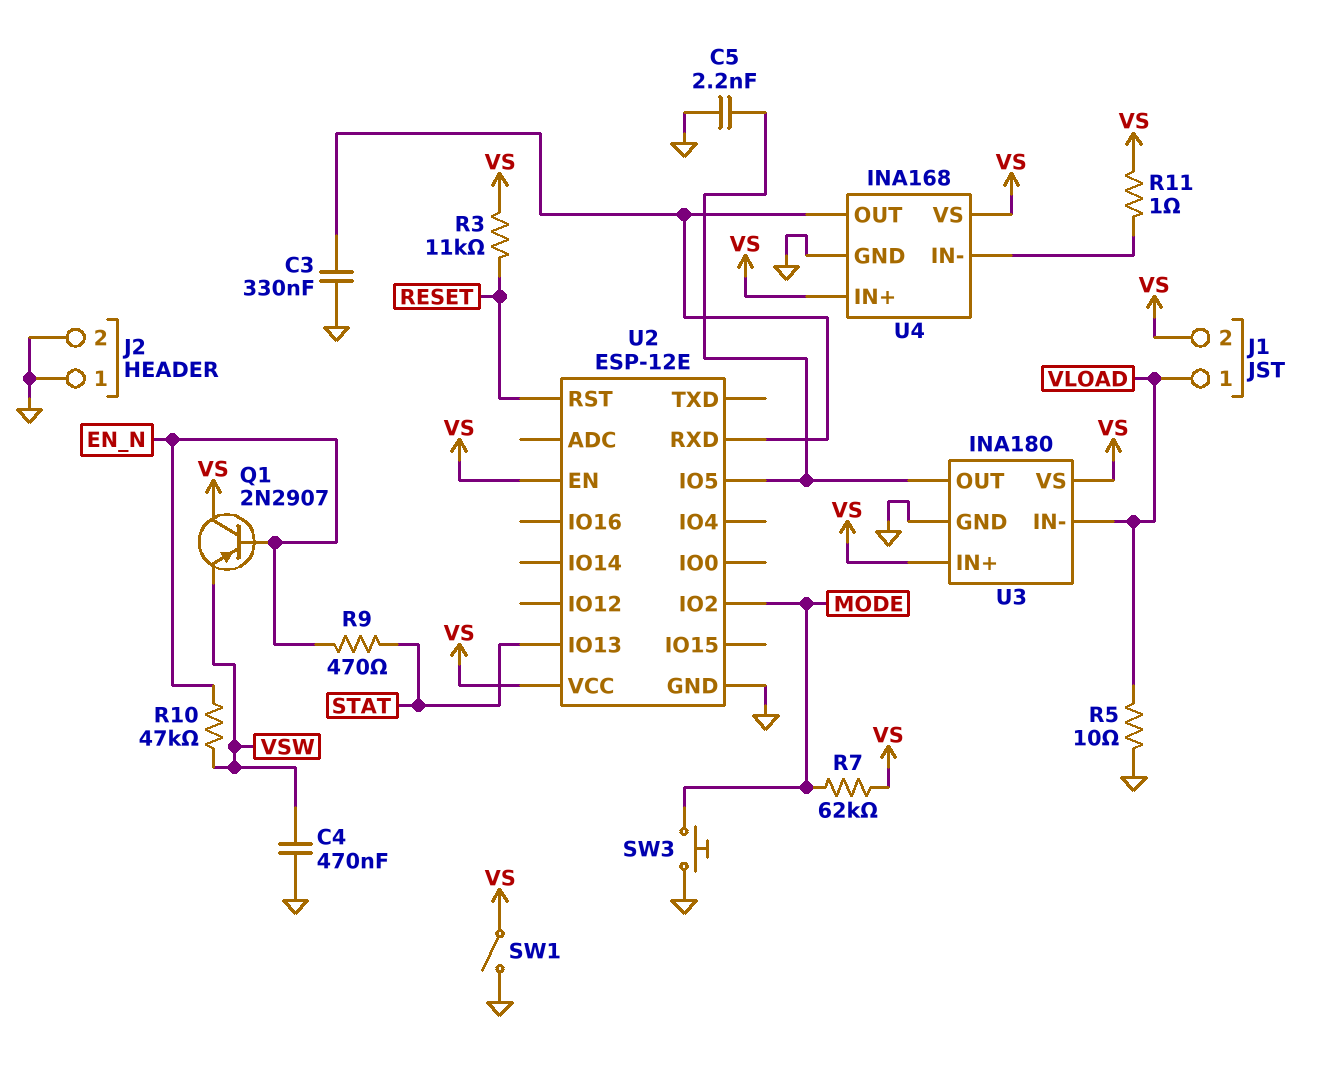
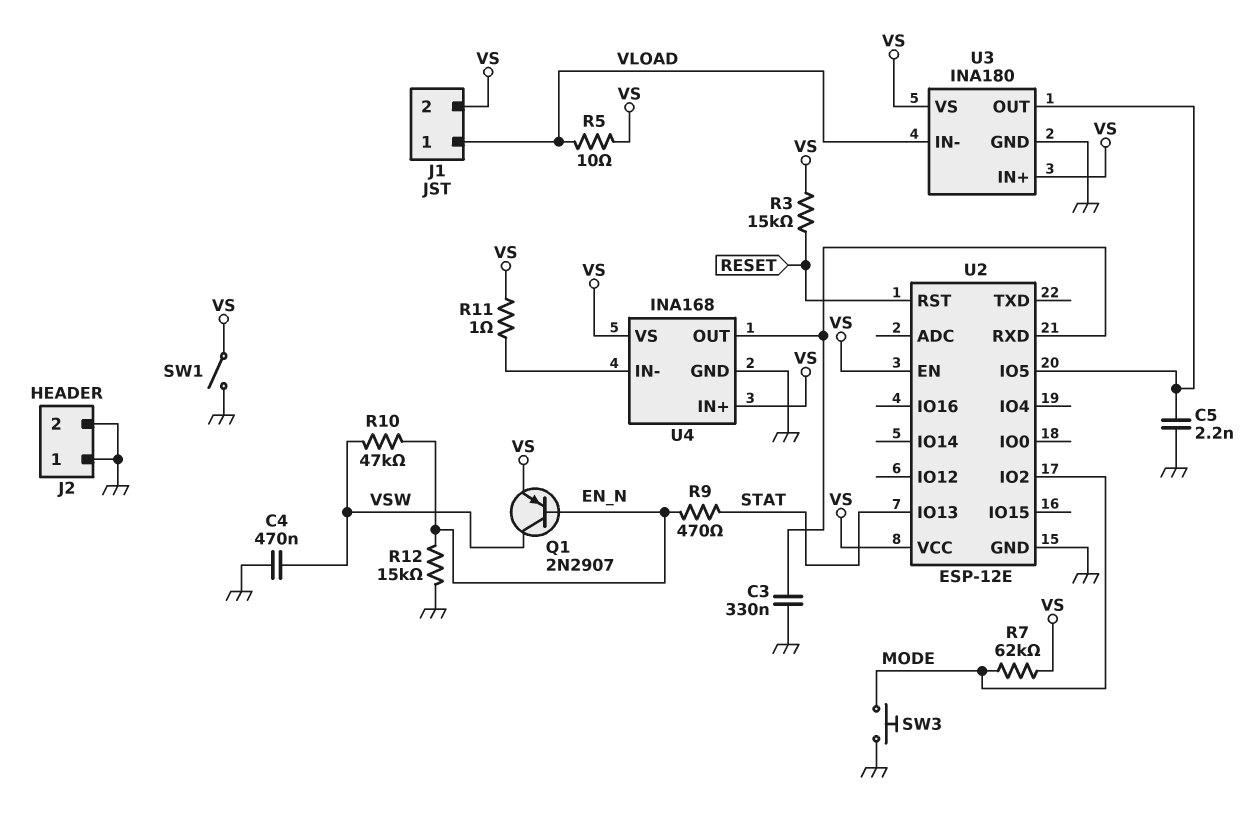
Q1: PNP 2N2907 (B EN_N, C VS, E VSW) -> PNP 2N2907 (B EN_N, C VSW, E VS)
R3: 11k (RESET, VS) -> 15k (RESET, VS)
R5: 10 (GND, VLOAD) -> 10 (VLOAD, VS)
R12: none -> 15k (EN_N, GND)

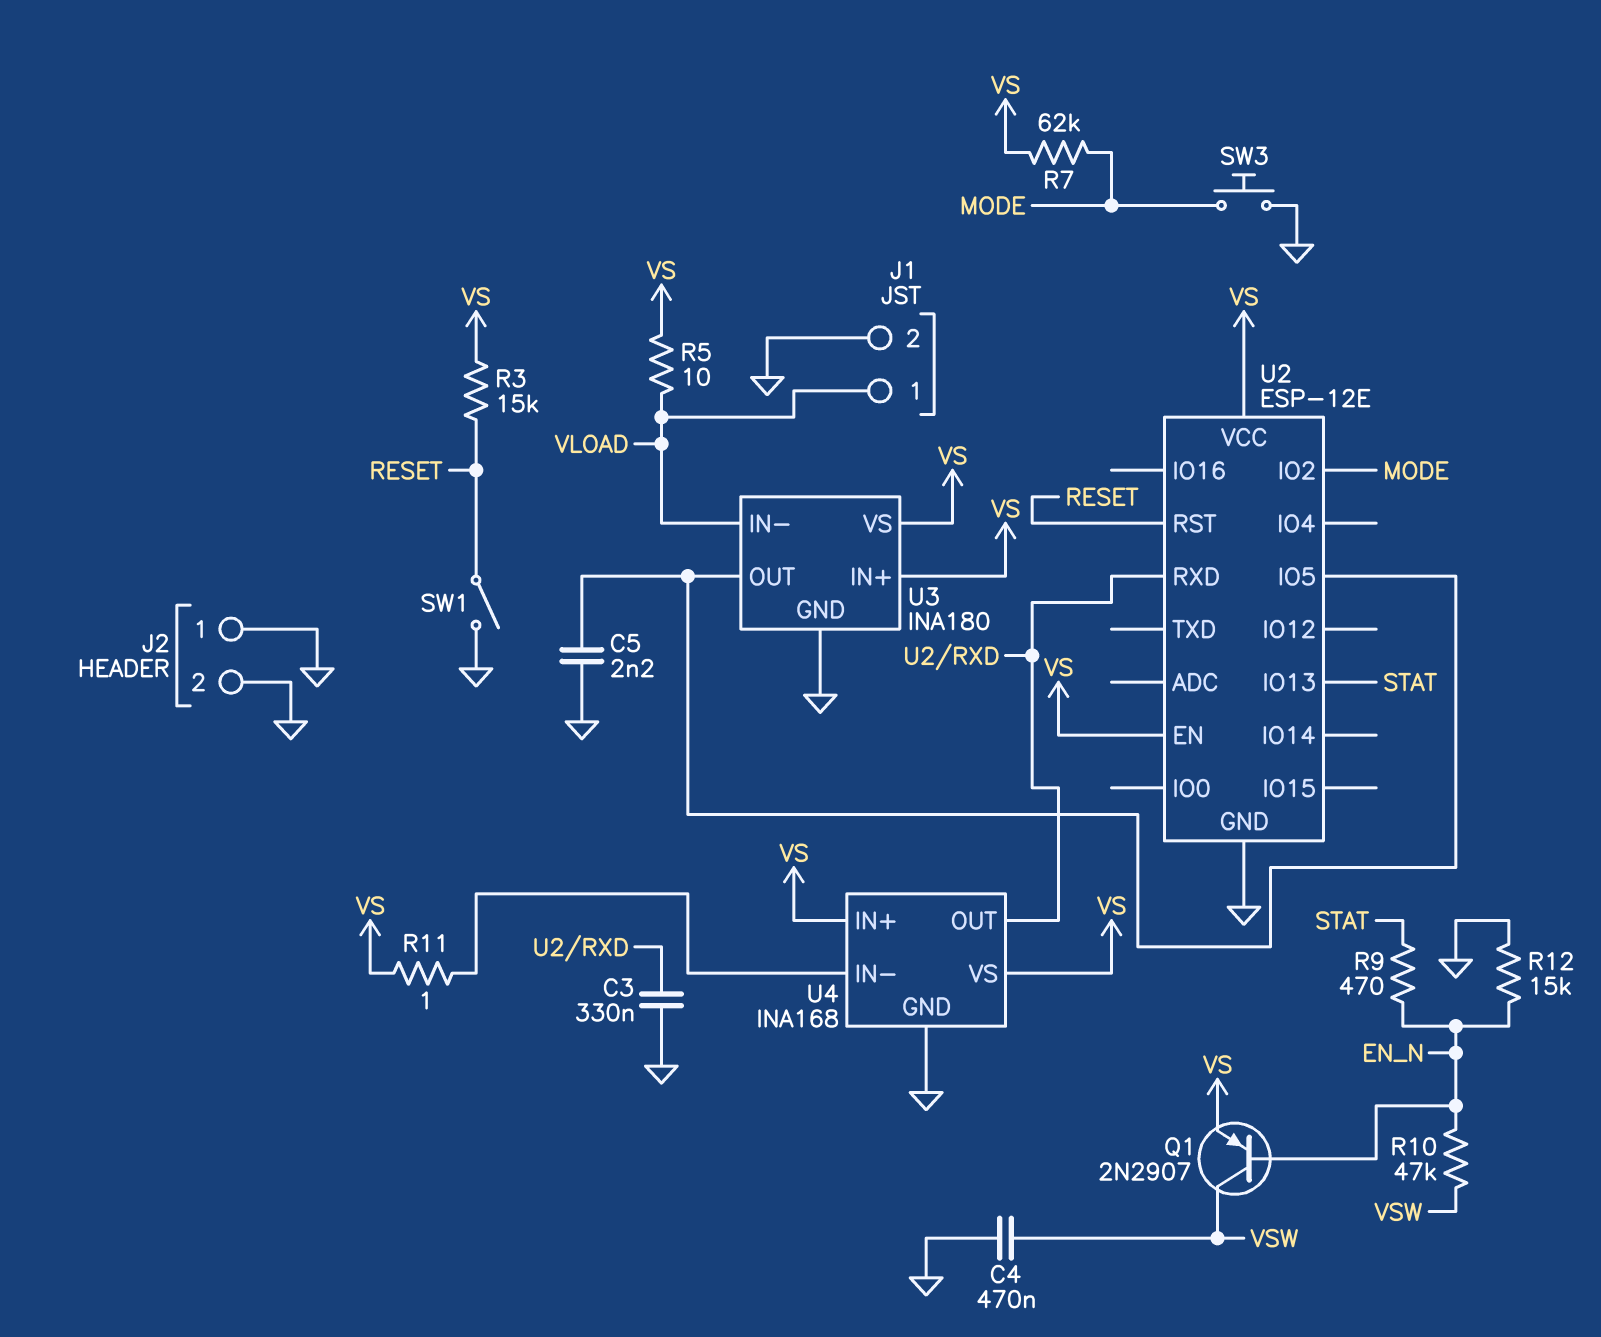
J1 pin 2: VS -> GND
SW1: switch (GND, VS) -> switch (GND, RESET)

